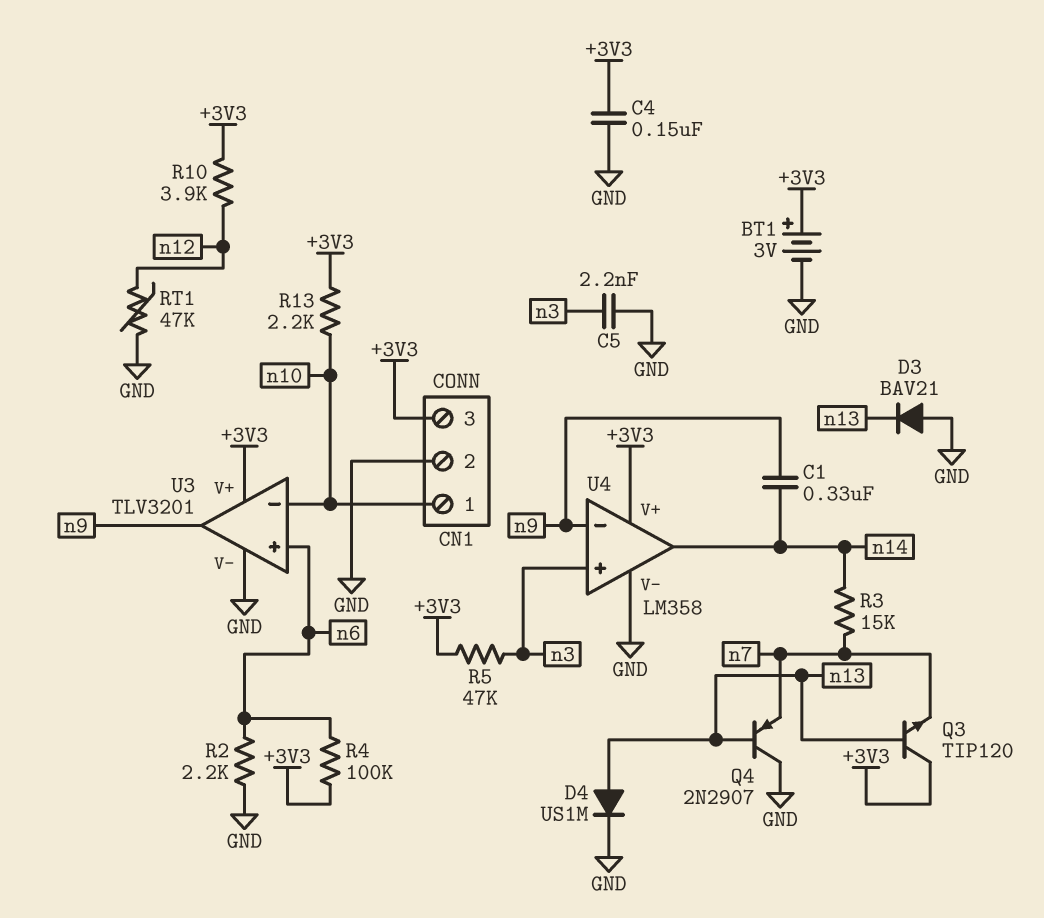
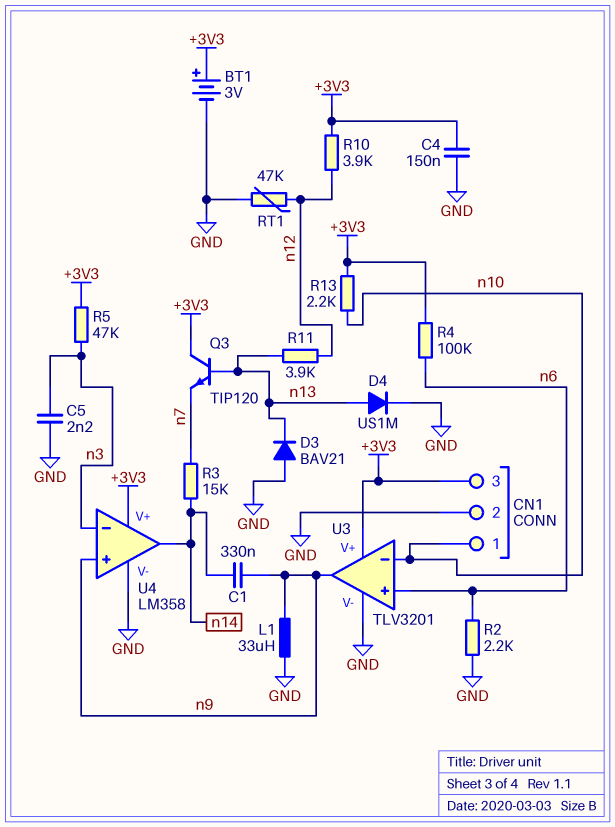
L1: none -> 33uH (GND, n9)
Q4: PNP 2N2907 (B n13, C GND, E n7) -> none
R11: none -> 3.9k (n12, n13)
U4 pin in+: n3 -> n9
U4 pin in-: n9 -> n3

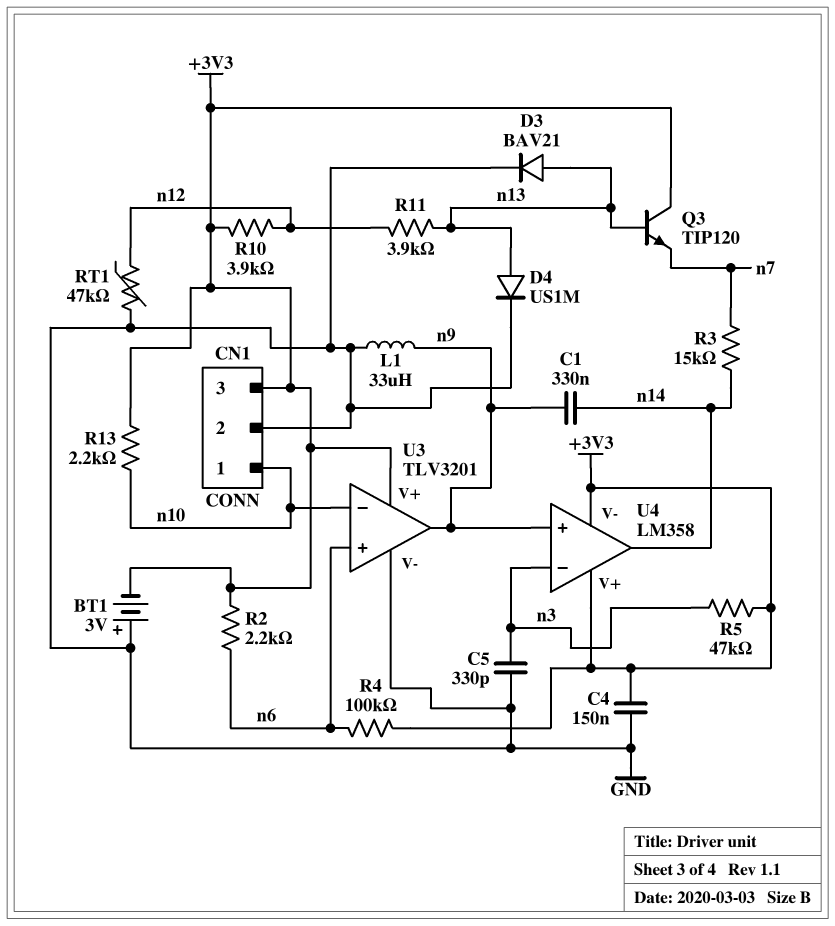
BT1: 3V (plus +3V3, minus GND) -> 3V (plus GND, minus +3V3)
C5: 2.2nF (GND, n3) -> 330pF (GND, n3)
D3: diode BAV21 (A GND, K n13) -> diode BAV21 (A n13, K GND)
R2: 2.2k (GND, n6) -> 2.2k (+3V3, n6)
U4 pin V-: GND -> +3V3

